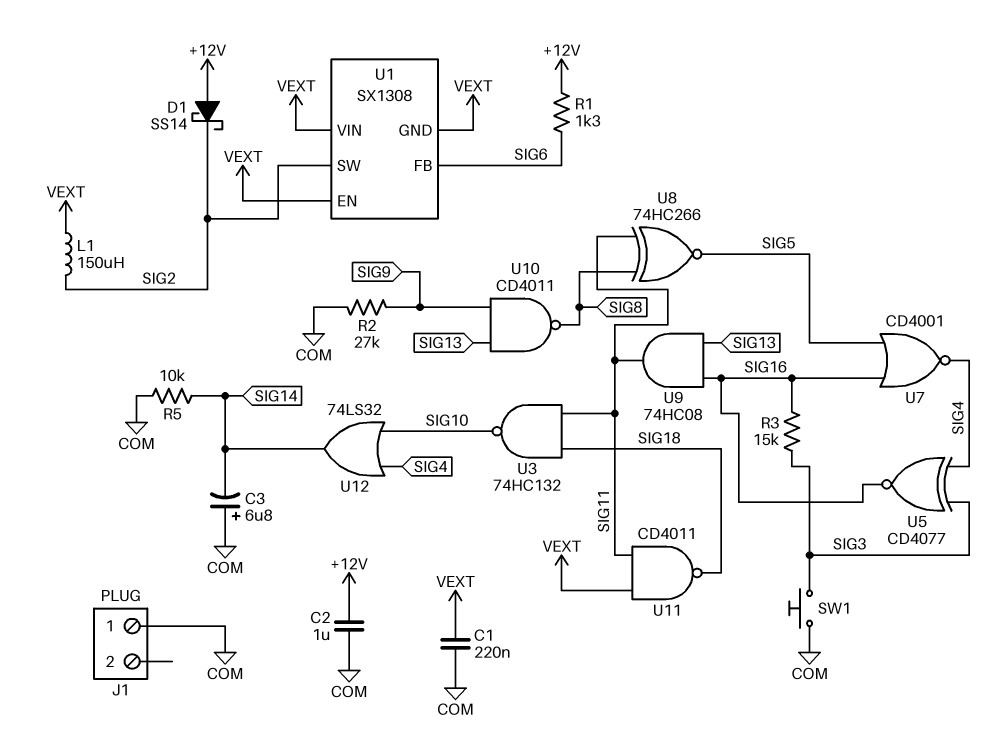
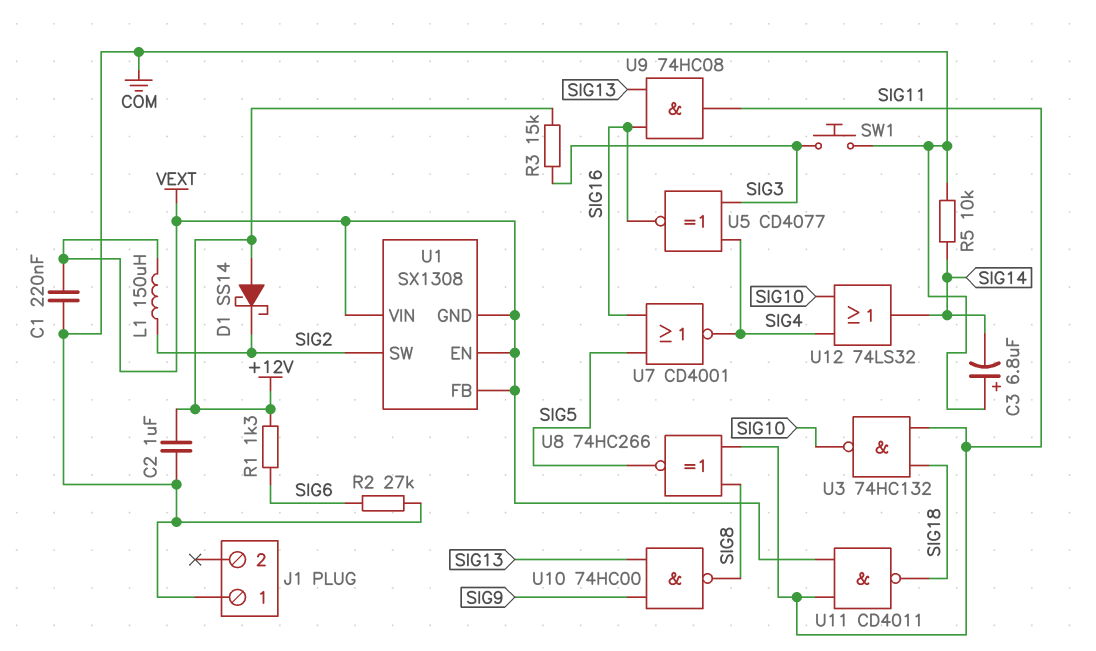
R2: 27k (COM, SIG9) -> 27k (COM, SIG6)
R3: 15k (SIG3, SIG16) -> 15k (+12V, SIG3)
U1 pin FB: SIG6 -> VEXT
U10: NAND CD4011 (in SIG9, in SIG13, out SIG8) -> NAND 74HC00 (in SIG9, in SIG13, out SIG8)

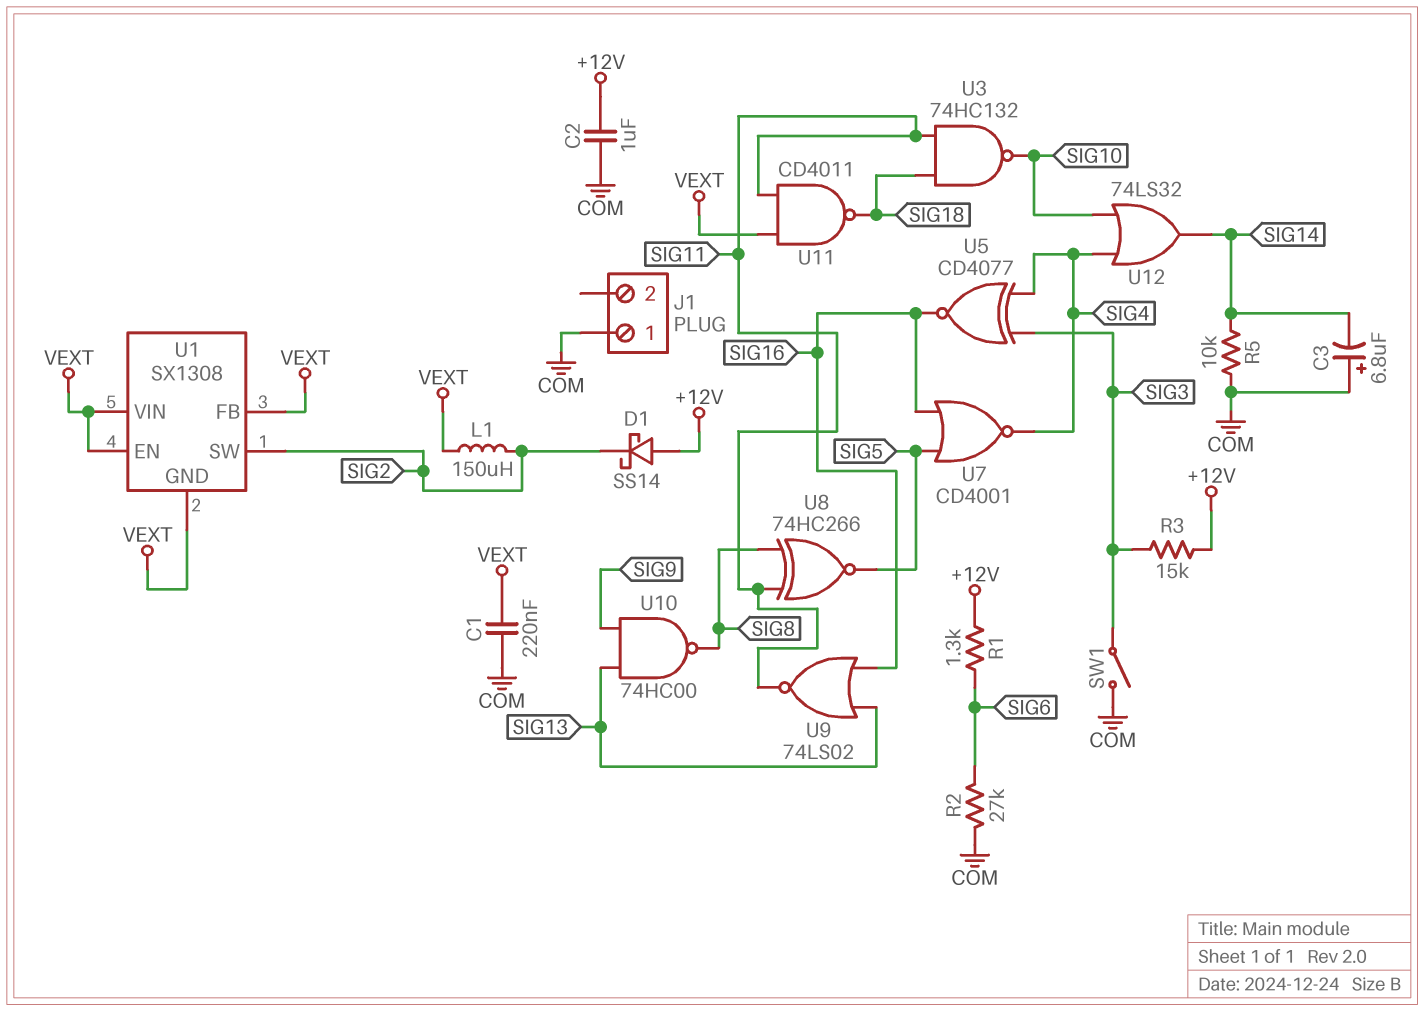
SW1: button (COM, SIG3) -> switch (COM, SIG3)
U9: AND 74HC08 (in SIG13, in SIG16, out SIG11) -> NOR 74LS02 (in SIG13, in SIG16, out SIG11)

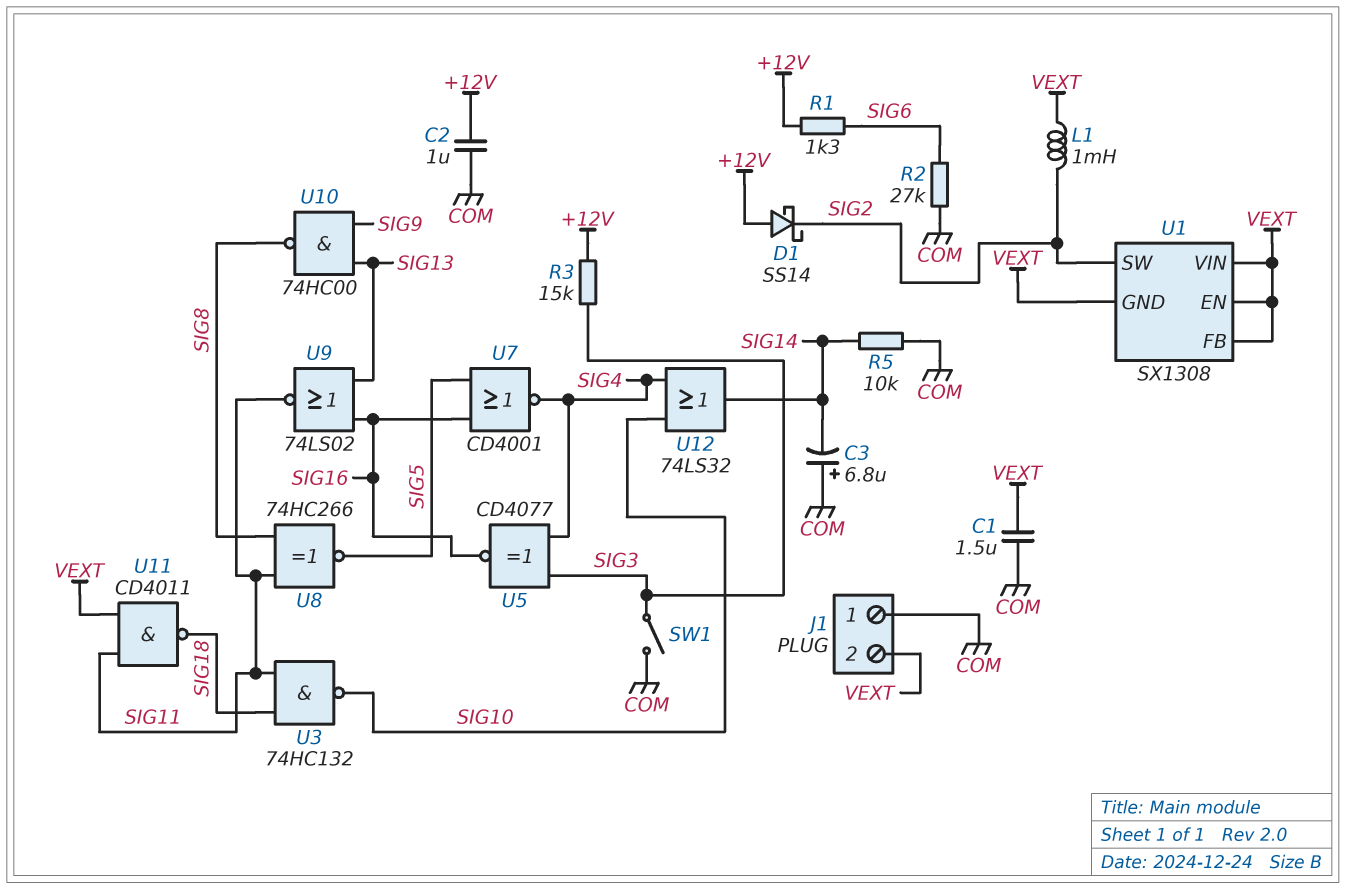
C1: 220nF (COM, VEXT) -> 1.5uF (COM, VEXT)
J1 pin 2: none -> VEXT
L1: 150uH (SIG2, VEXT) -> 1mH (SIG2, VEXT)

